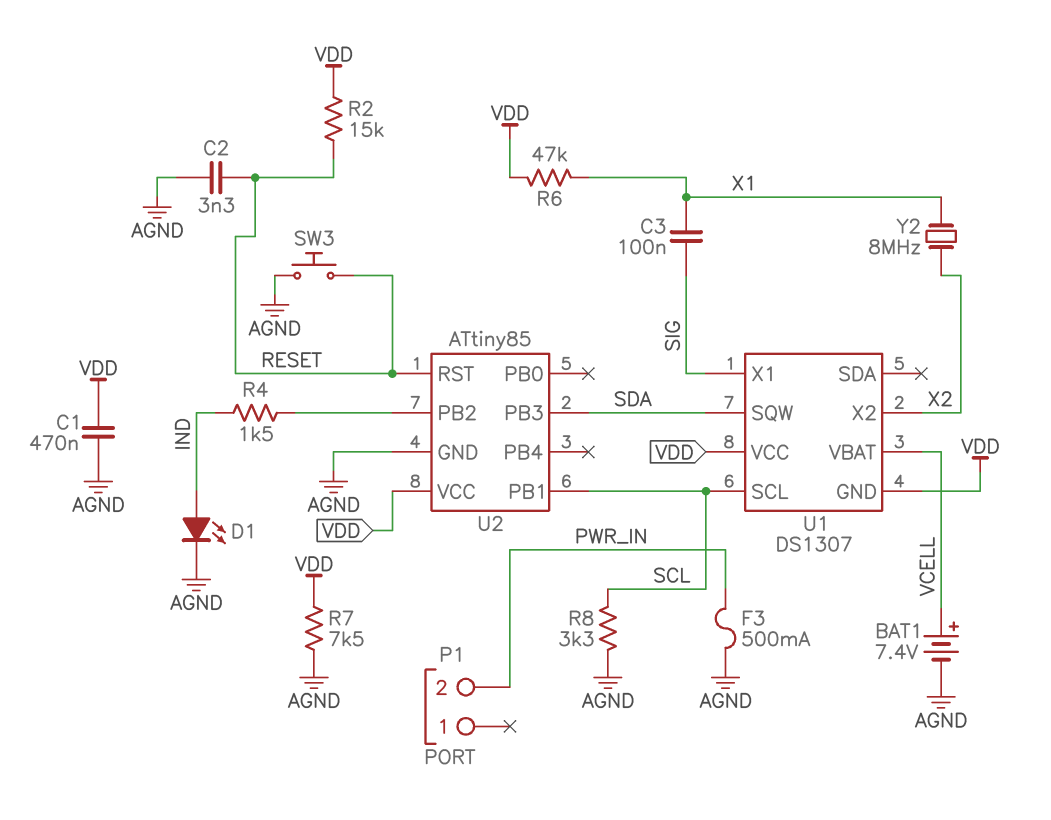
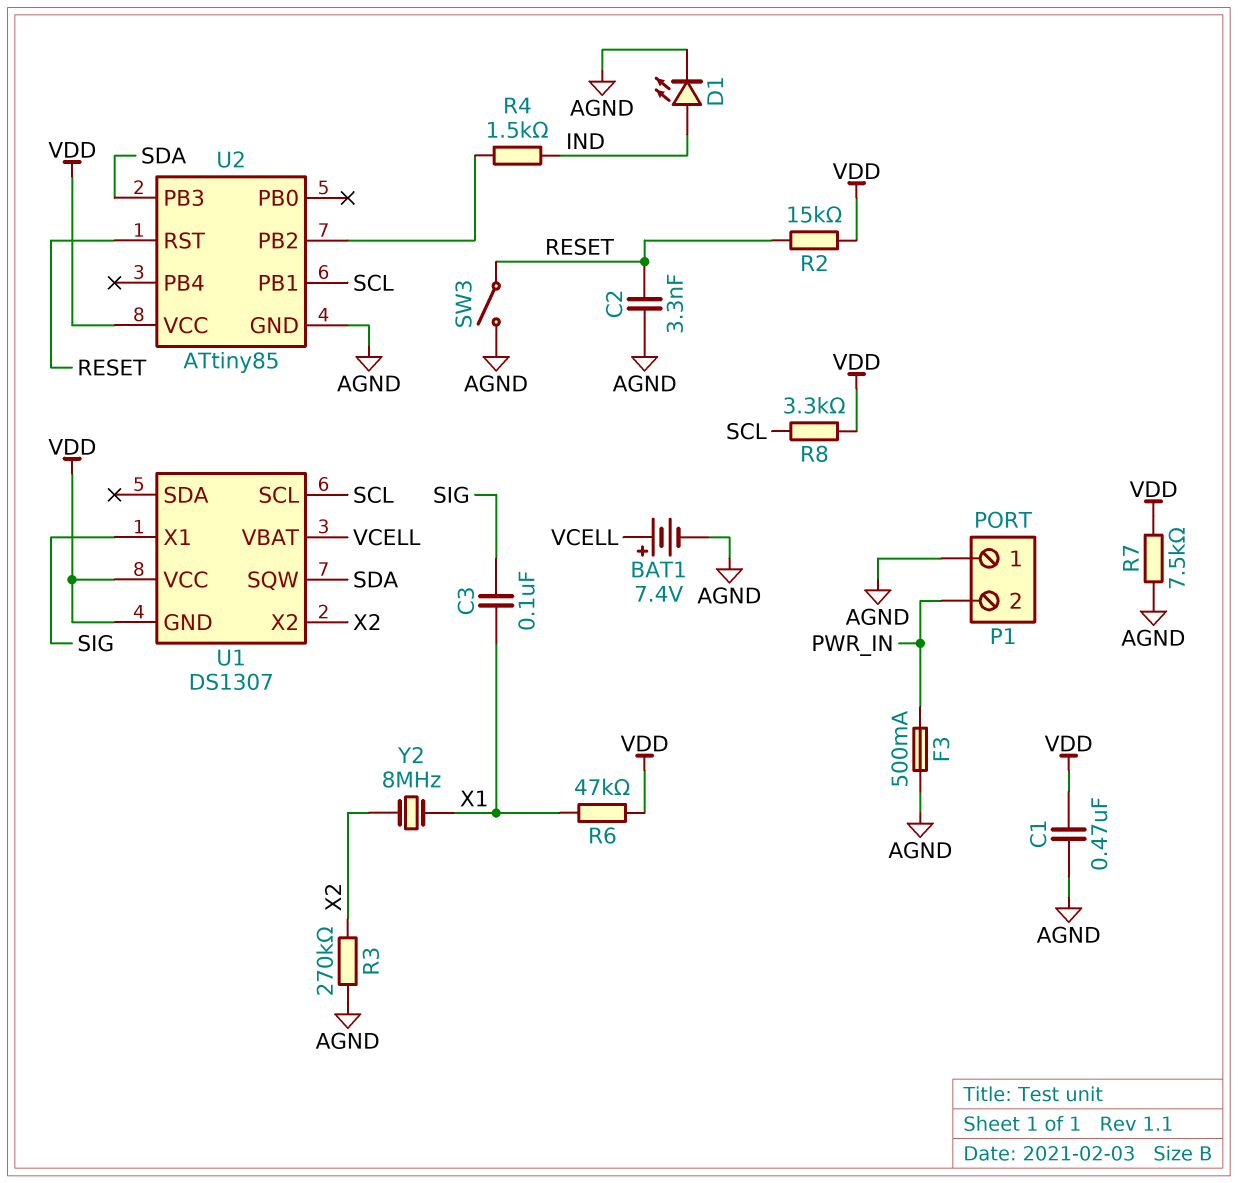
P1 pin 1: none -> AGND
R3: none -> 270k (AGND, X2)
R8: 3.3k (AGND, SCL) -> 3.3k (SCL, VDD)
SW3: button (AGND, RESET) -> switch (AGND, RESET)

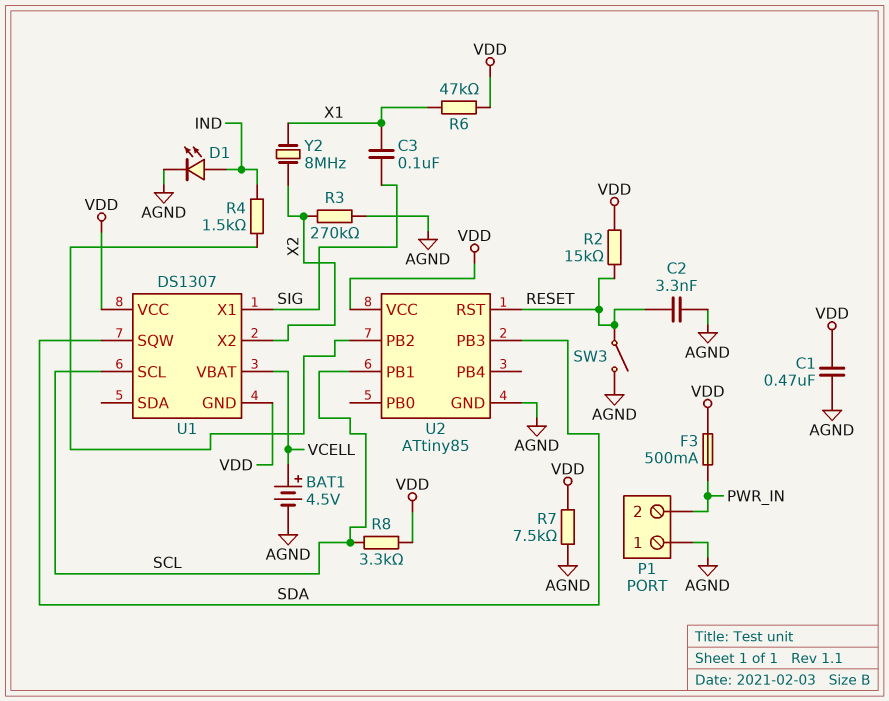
BAT1: 7.4V (plus VCELL, minus AGND) -> 4.5V (plus VCELL, minus AGND)
F3: 500mA (AGND, PWR_IN) -> 500mA (PWR_IN, VDD)

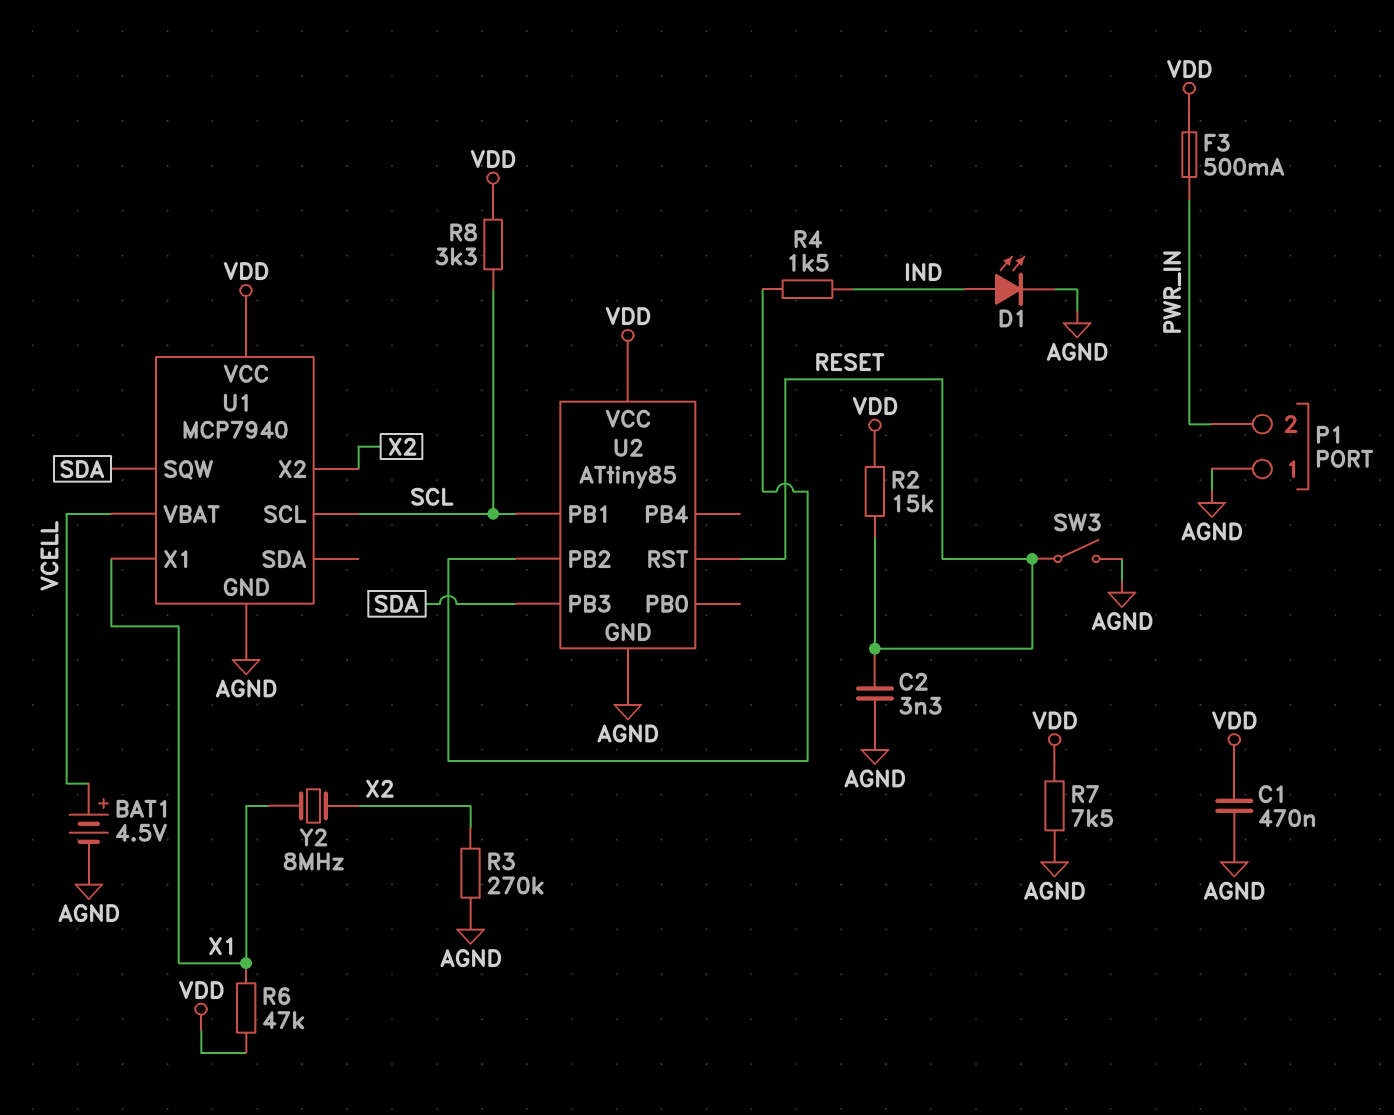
C3: 100nF (SIG, X1) -> none
U1: DS1307 -> MCP7940
U1 pin GND: VDD -> AGND
U1 pin X1: SIG -> X1

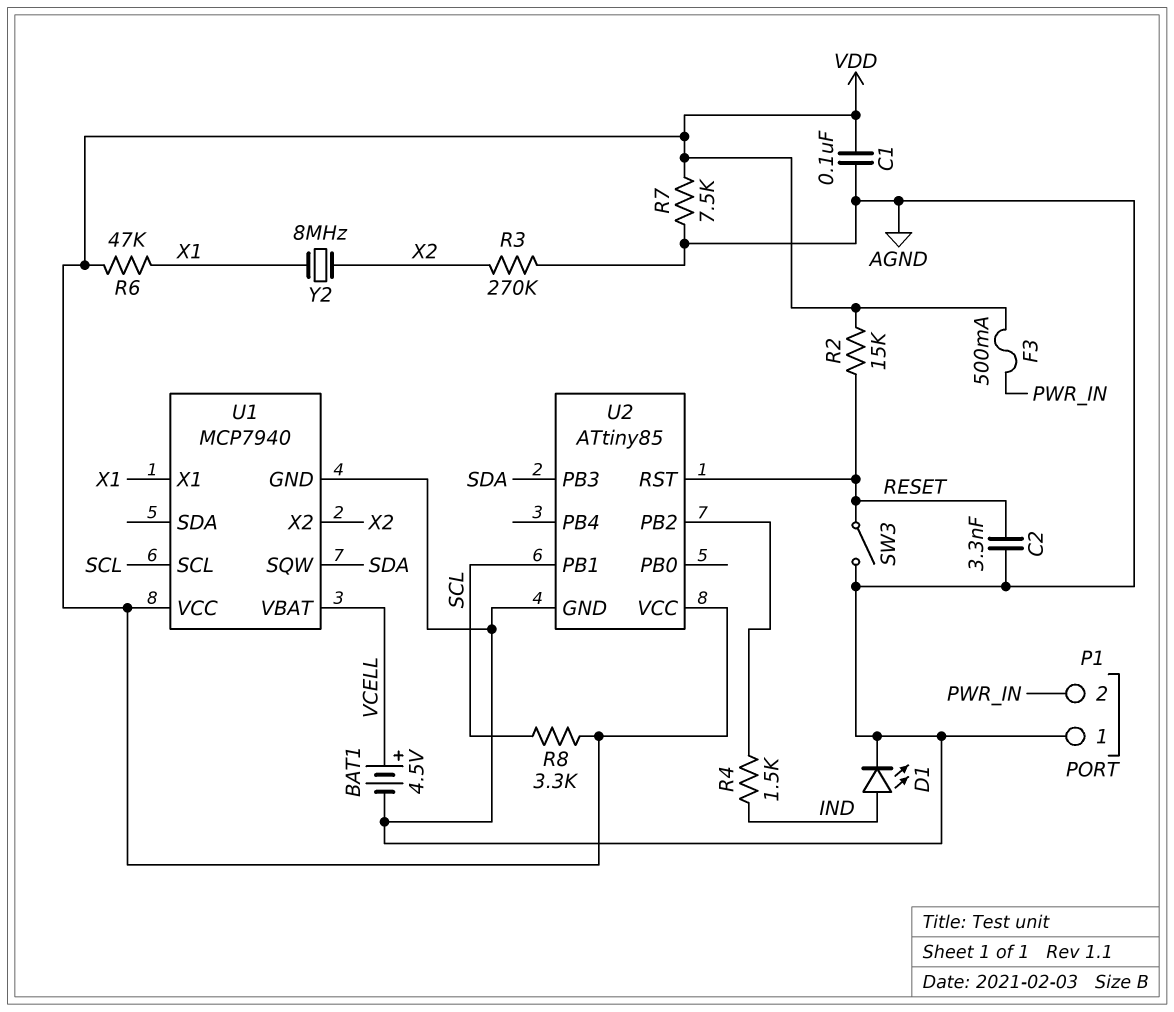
C1: 470nF (AGND, VDD) -> 100nF (AGND, VDD)

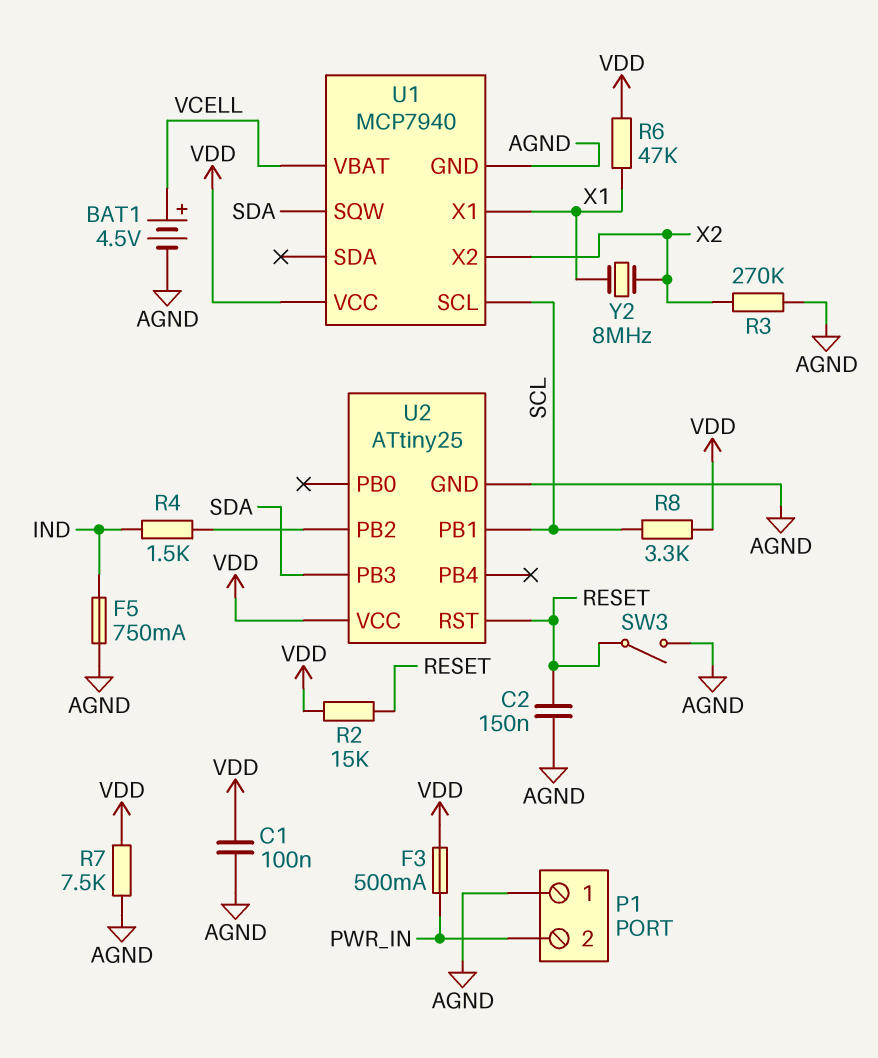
C2: 3.3nF (AGND, RESET) -> 150nF (AGND, RESET)
D1: LED (A IND, K AGND) -> none
F5: none -> 750mA (AGND, IND)
U2: ATtiny85 -> ATtiny25

